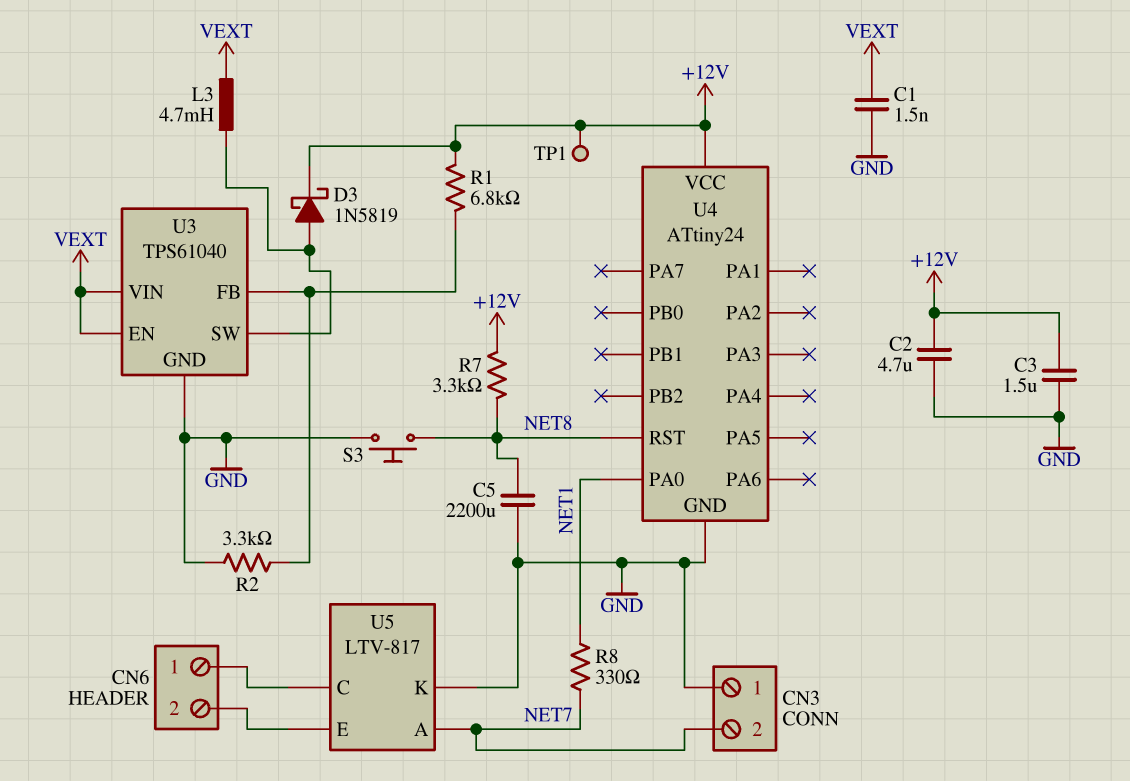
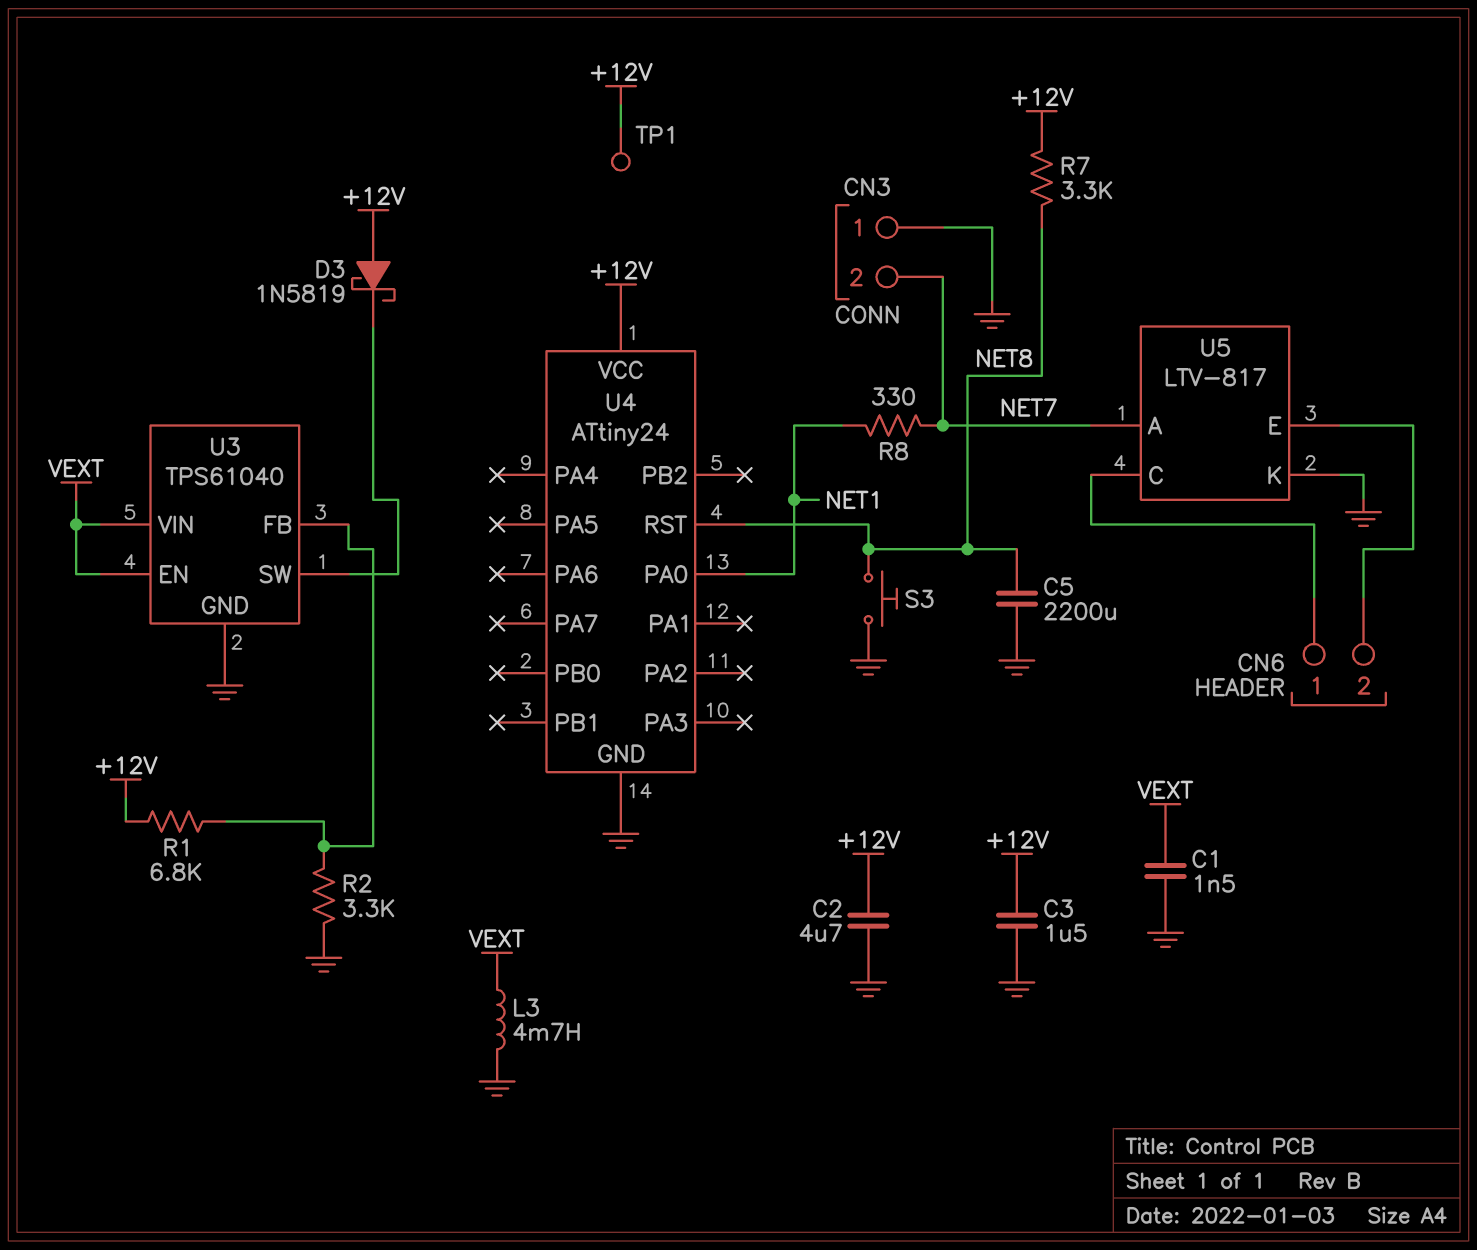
D3: schottky 1N5819 (A U3/SW, K +12V) -> schottky 1N5819 (A +12V, K U3/SW)
L3: 4.7mH (U3/SW, VEXT) -> 4.7mH (GND, VEXT)

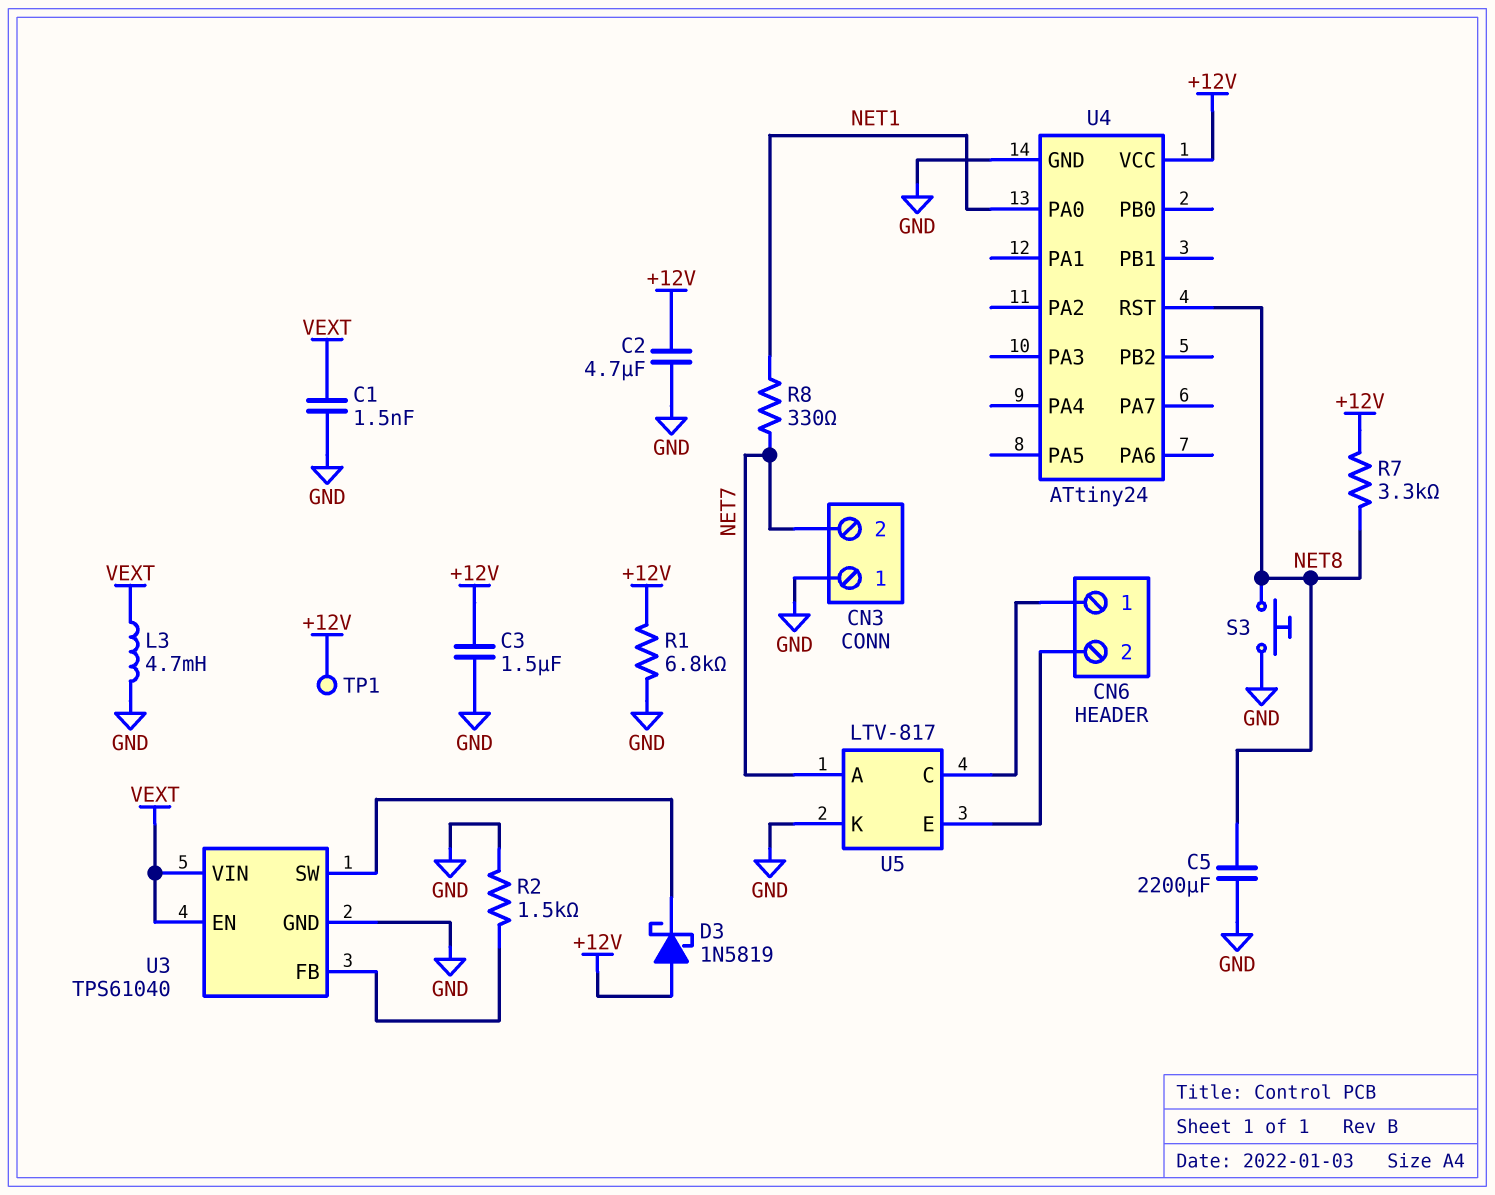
R1: 6.8k (+12V, U3/FB) -> 6.8k (+12V, GND)
R2: 3.3k (GND, U3/FB) -> 1.5k (GND, U3/FB)

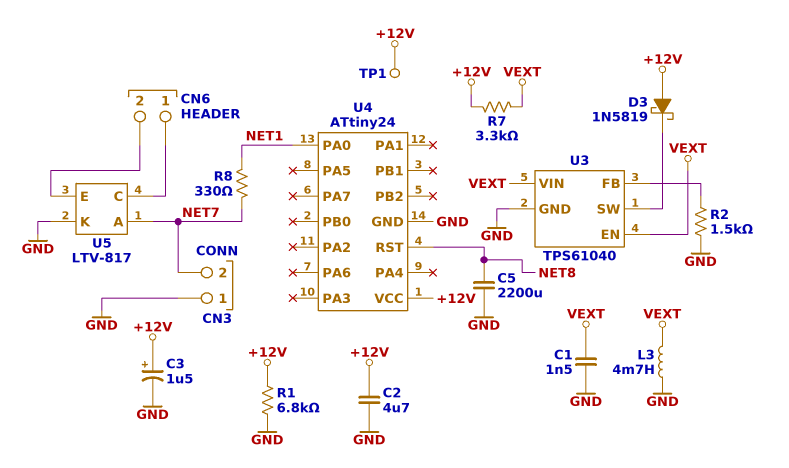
C3: 1.5uF (+12V, GND) -> 1.5uF (plus +12V, minus GND)
R7: 3.3k (+12V, NET8) -> 3.3k (+12V, VEXT)
S3: button (GND, NET8) -> none

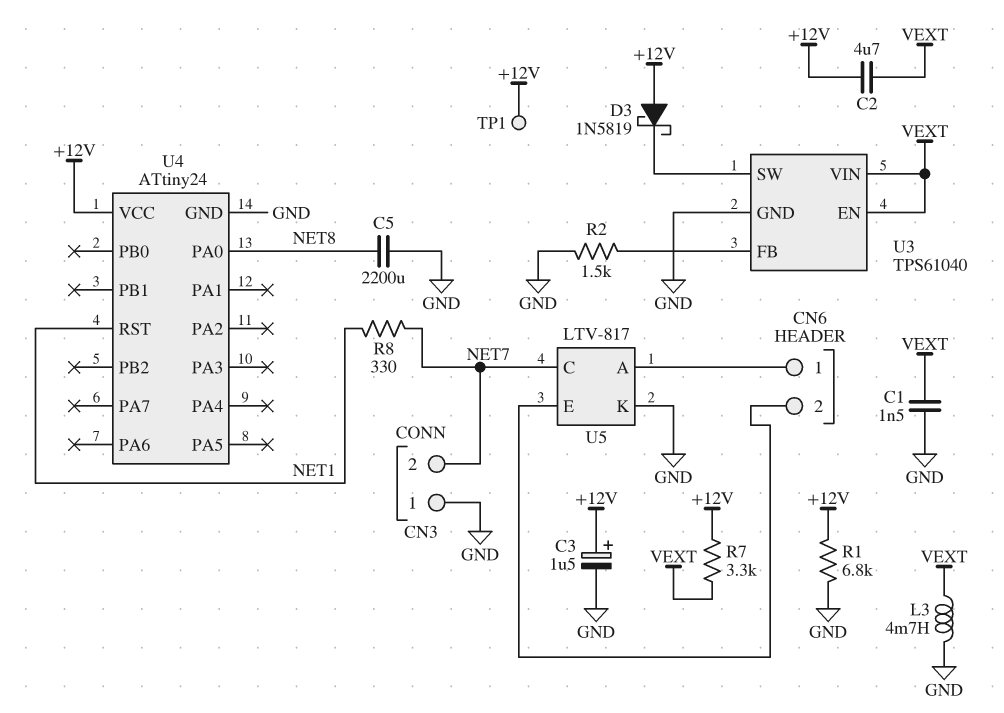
C2: 4.7uF (+12V, GND) -> 4.7uF (+12V, VEXT)
U4 pin PA0: NET1 -> NET8
U4 pin RST: NET8 -> NET1
U5 pin A: NET7 -> CN6/1
U5 pin C: CN6/1 -> NET7

